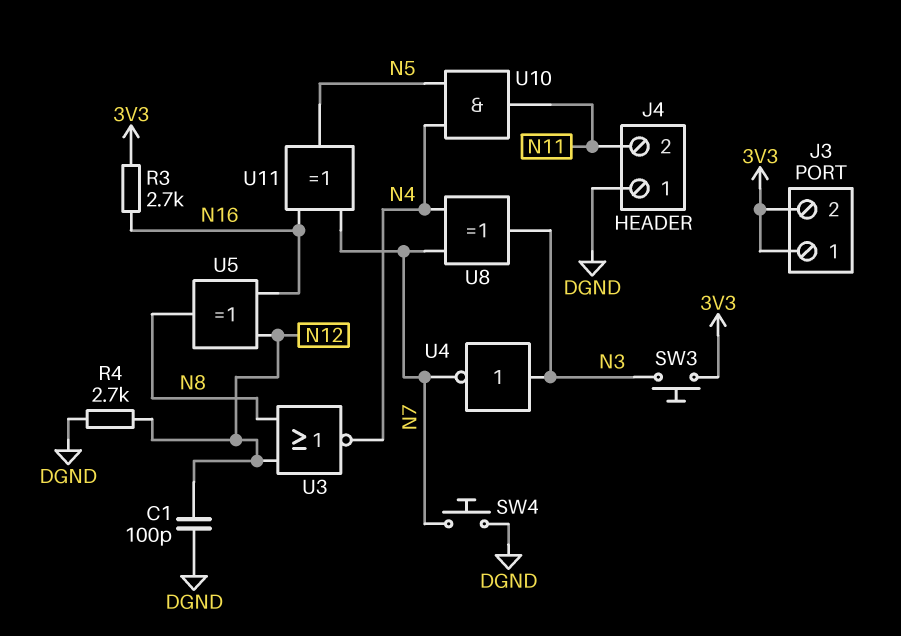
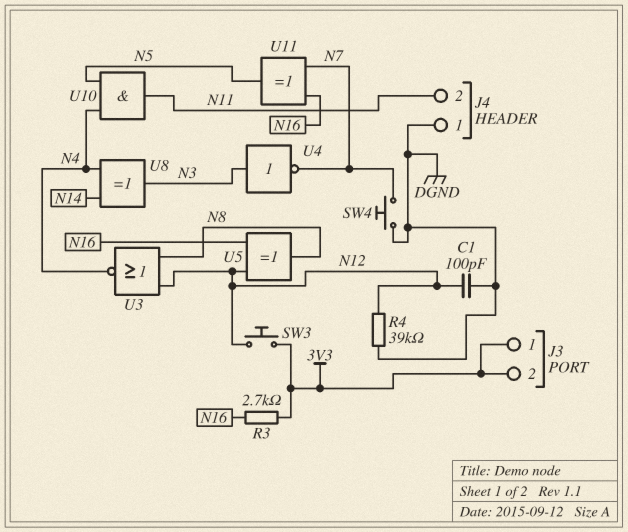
R4: 2.7k (DGND, N12) -> 39k (DGND, N12)
SW3: button (3V3, N3) -> button (3V3, N12)
U8: XOR (in N4, in N7, out N3) -> XOR (in N4, in N14, out N3)

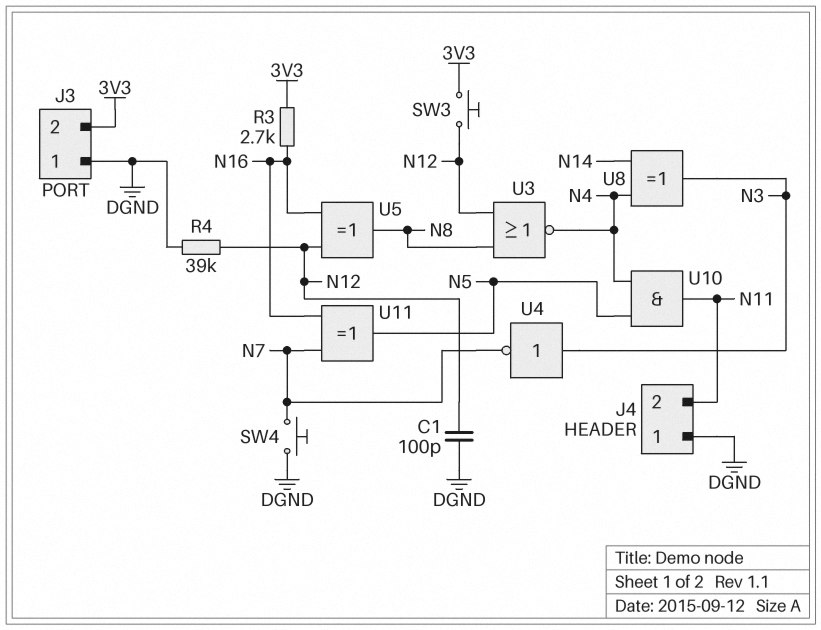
J3 pin 1: 3V3 -> DGND

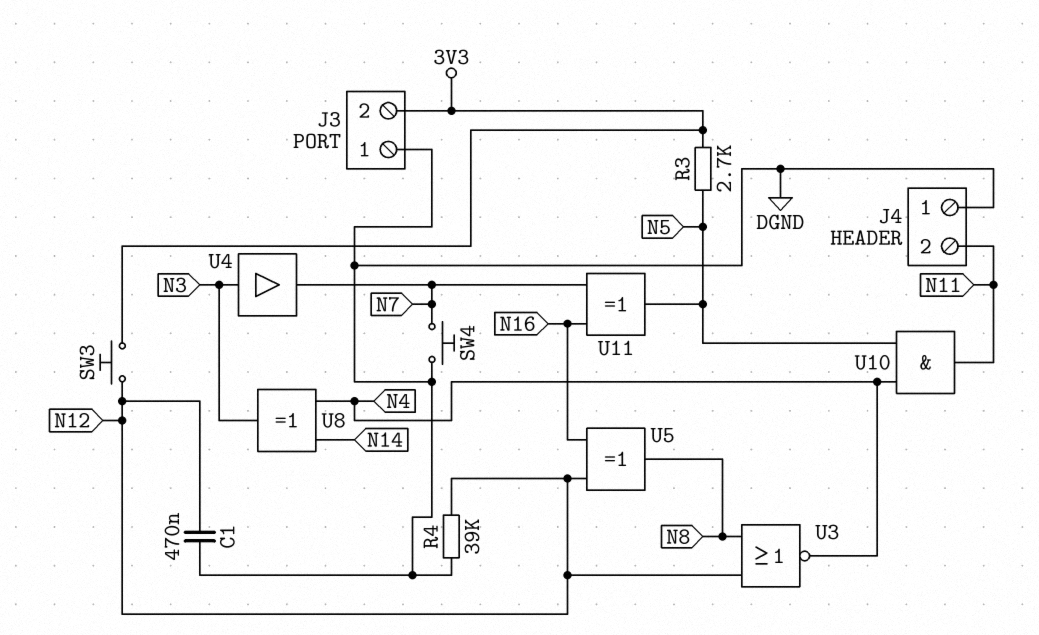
C1: 100pF (DGND, N12) -> 470nF (DGND, N12)
R3: 2.7k (3V3, N16) -> 2.7k (3V3, N5)
U4: NOT (in N3, out N7) -> buffer (in N3, out N7)

